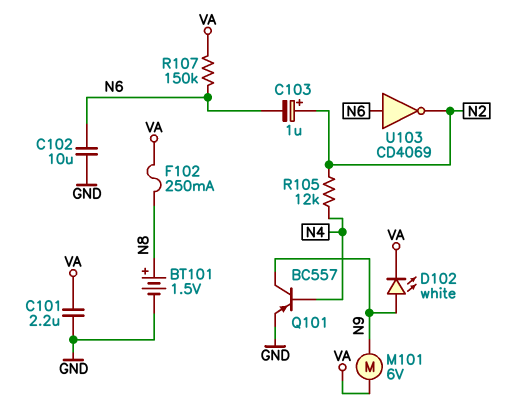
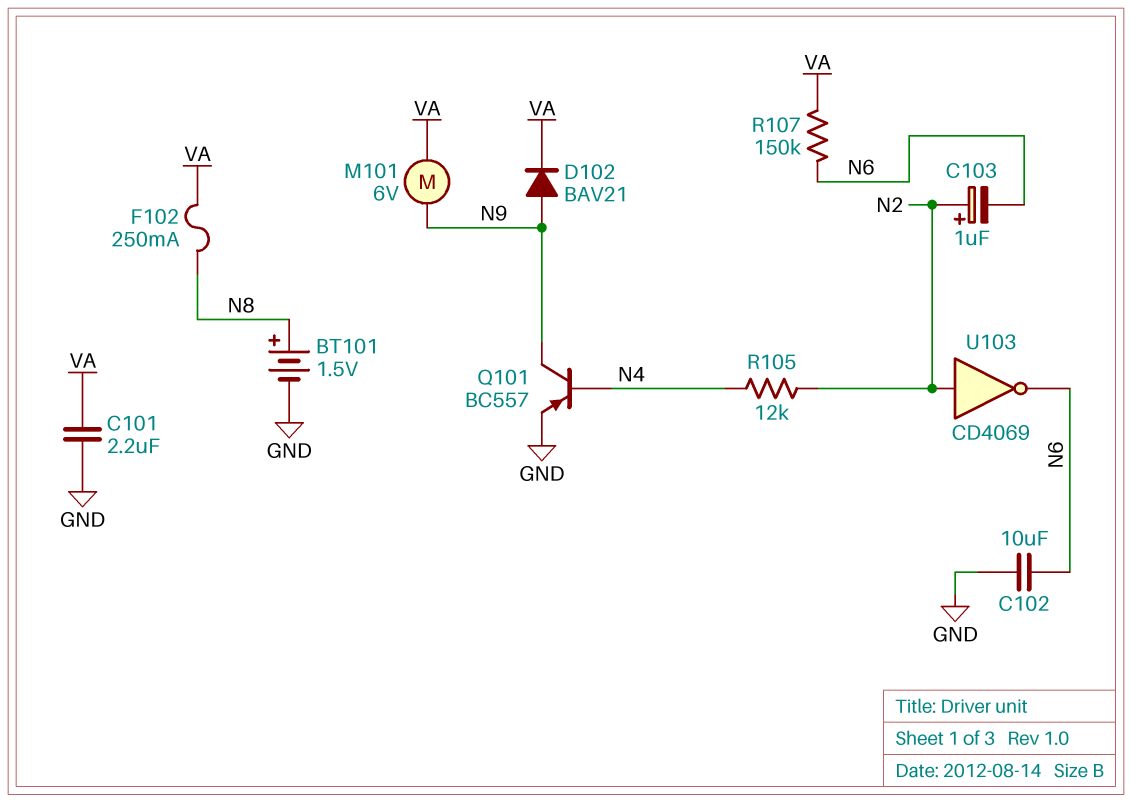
D102: LED white (A N9, K VA) -> diode BAV21 (A N9, K VA)
U103: NOT CD4069 (in N6, out N2) -> NOT CD4069 (in N2, out N6)

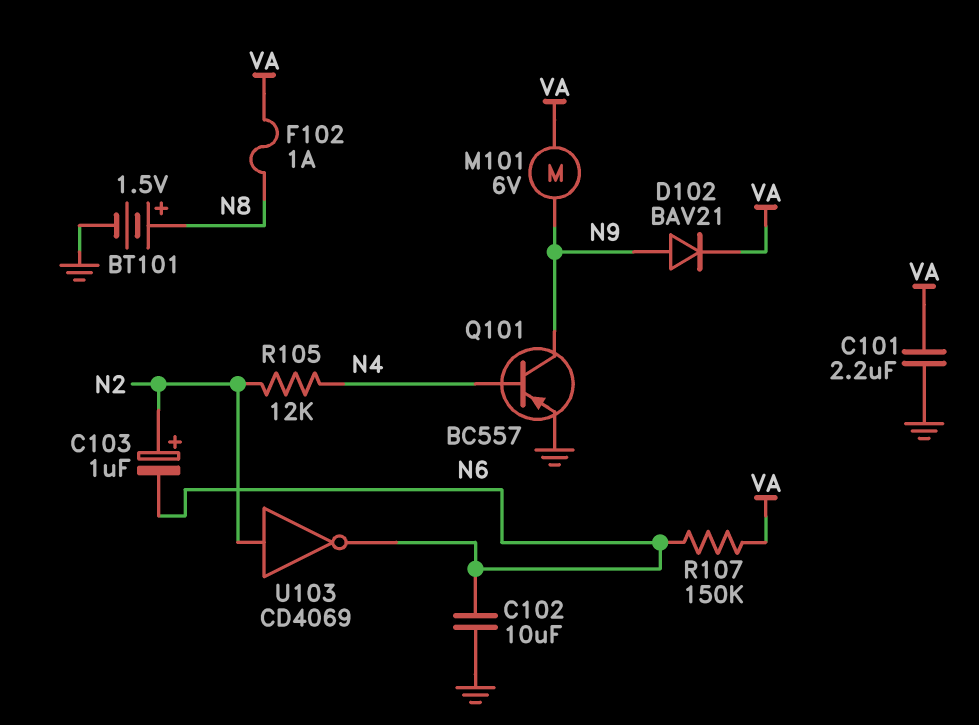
F102: 250mA (N8, VA) -> 1A (N8, VA)

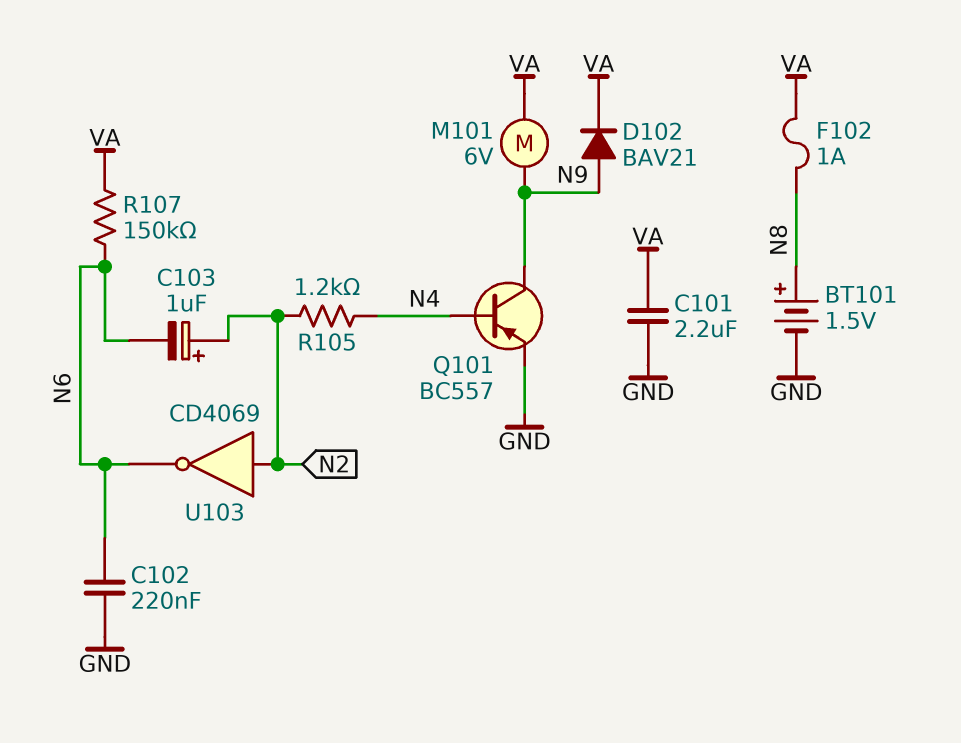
C102: 10uF (GND, N6) -> 220nF (GND, N6)
R105: 12k (N2, N4) -> 1.2k (N2, N4)

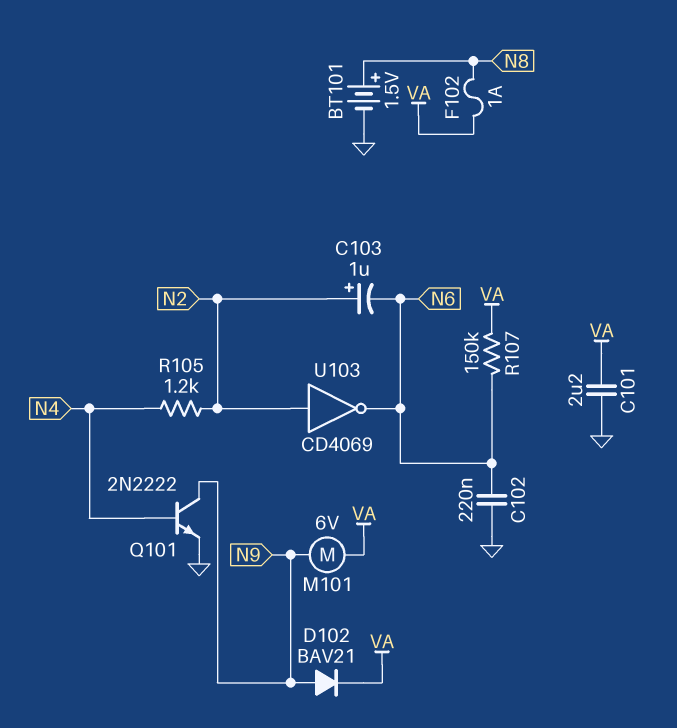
Q101: PNP BC557 (B N4, C N9, E GND) -> NPN 2N2222 (B N4, C N9, E GND)

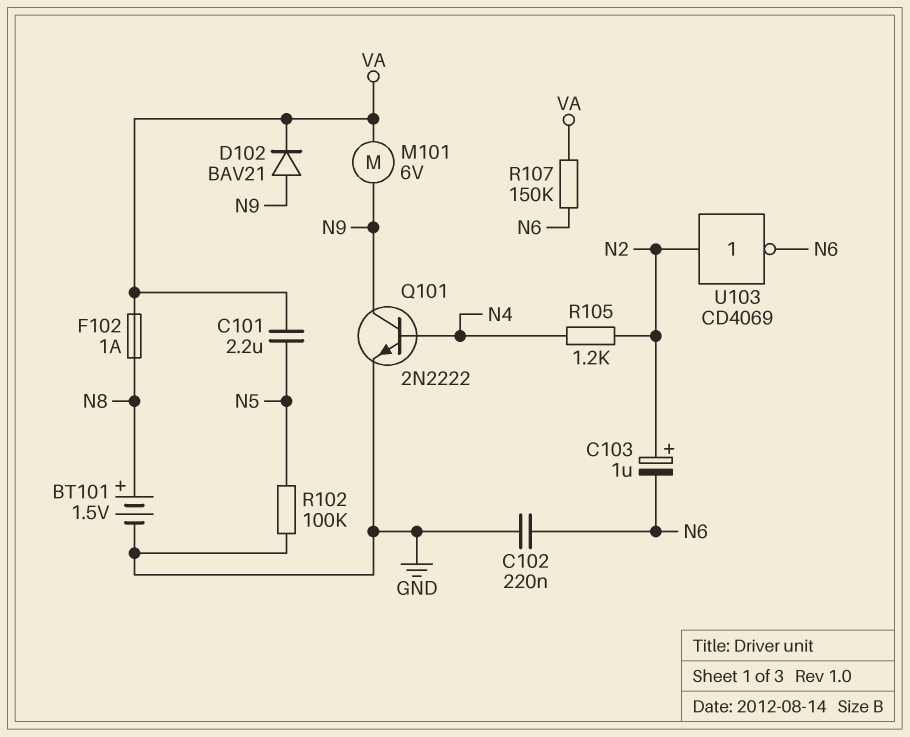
C101: 2.2uF (GND, VA) -> 2.2uF (N5, VA)
R102: none -> 100k (GND, N5)

